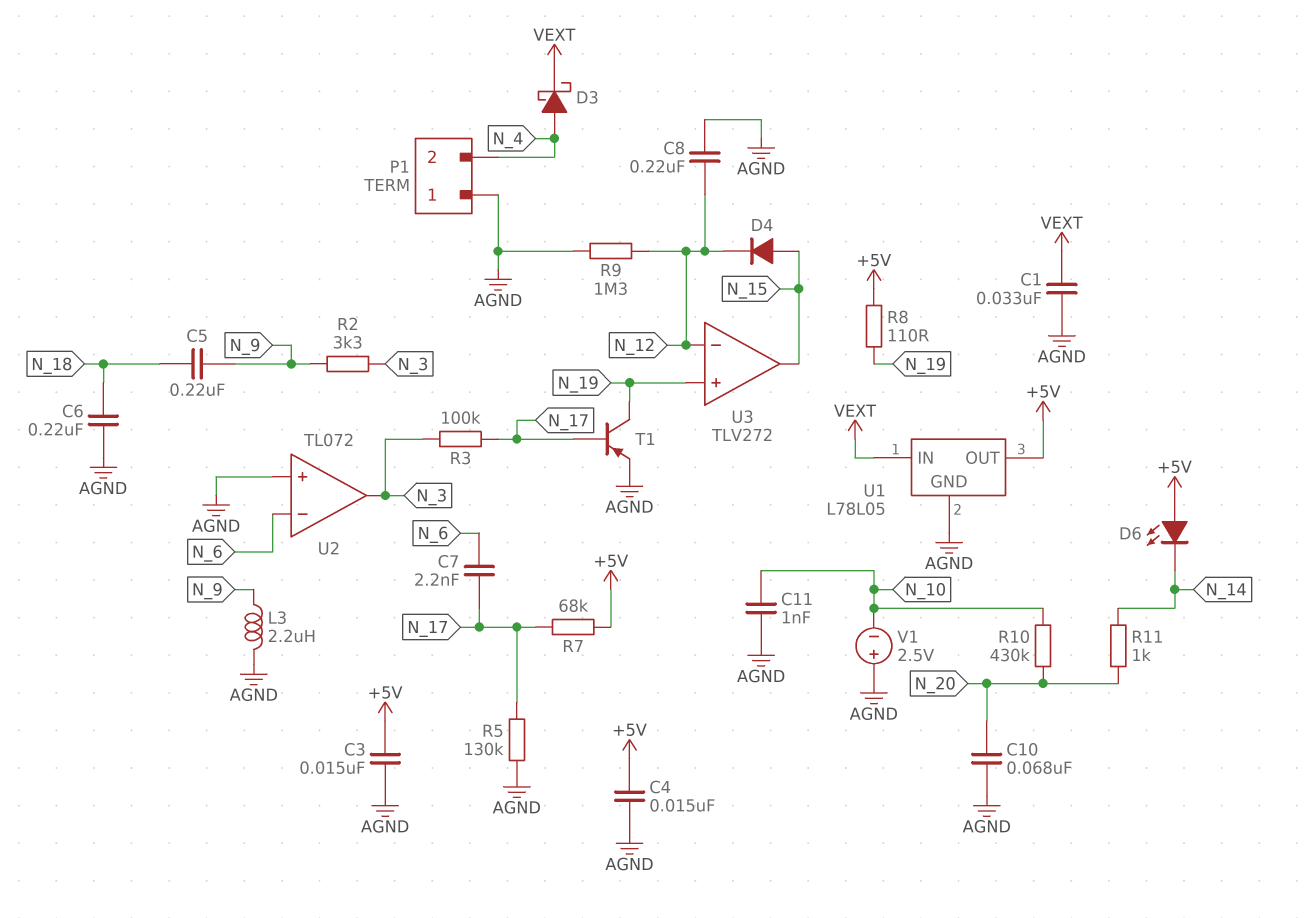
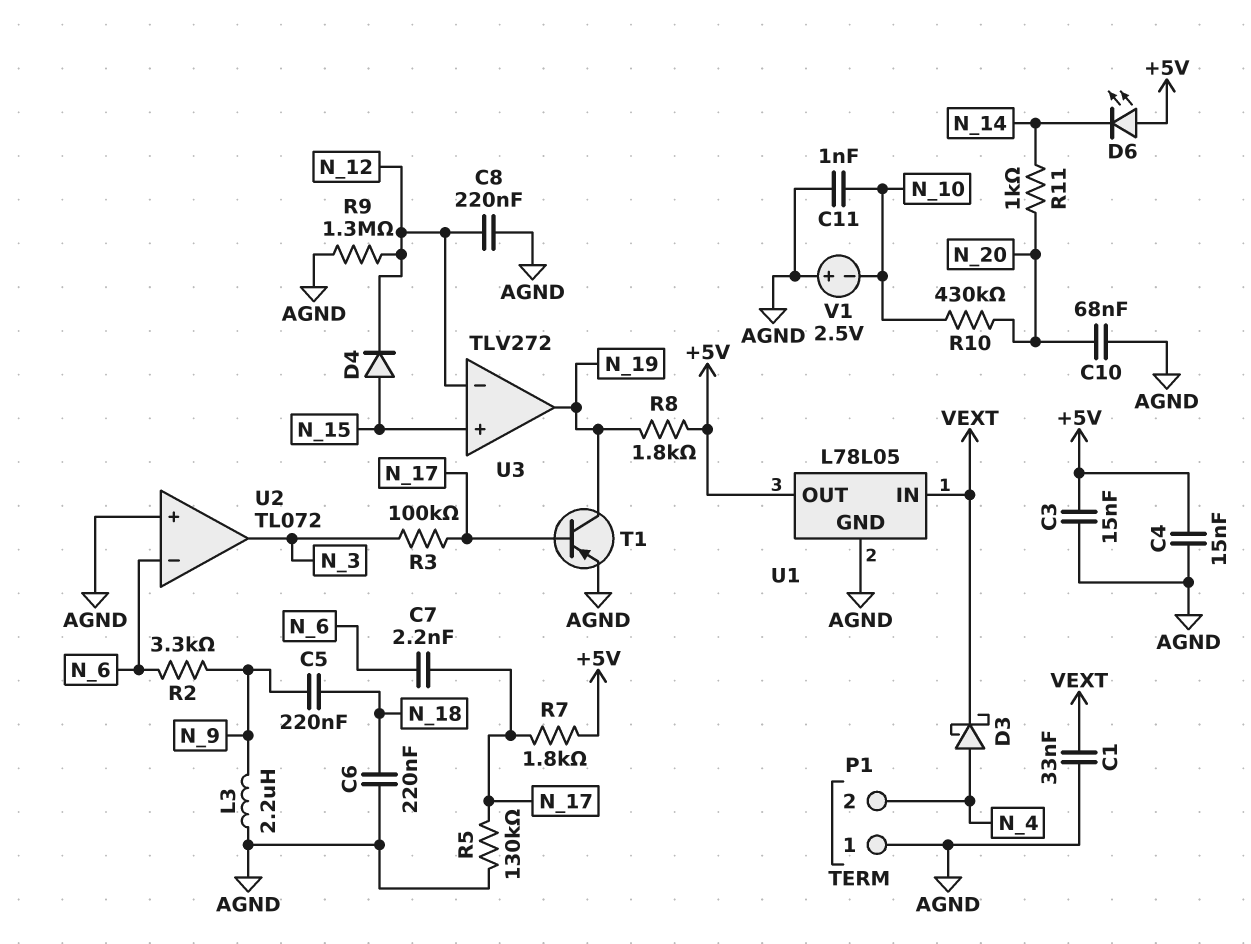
R2: 3.3k (N_3, N_9) -> 3.3k (N_6, N_9)
R7: 68k (+5V, N_17) -> 1.8k (+5V, N_17)
R8: 110 (+5V, N_19) -> 1.8k (+5V, N_19)
U3 pin in+: N_19 -> N_15
U3 pin out: N_15 -> N_19

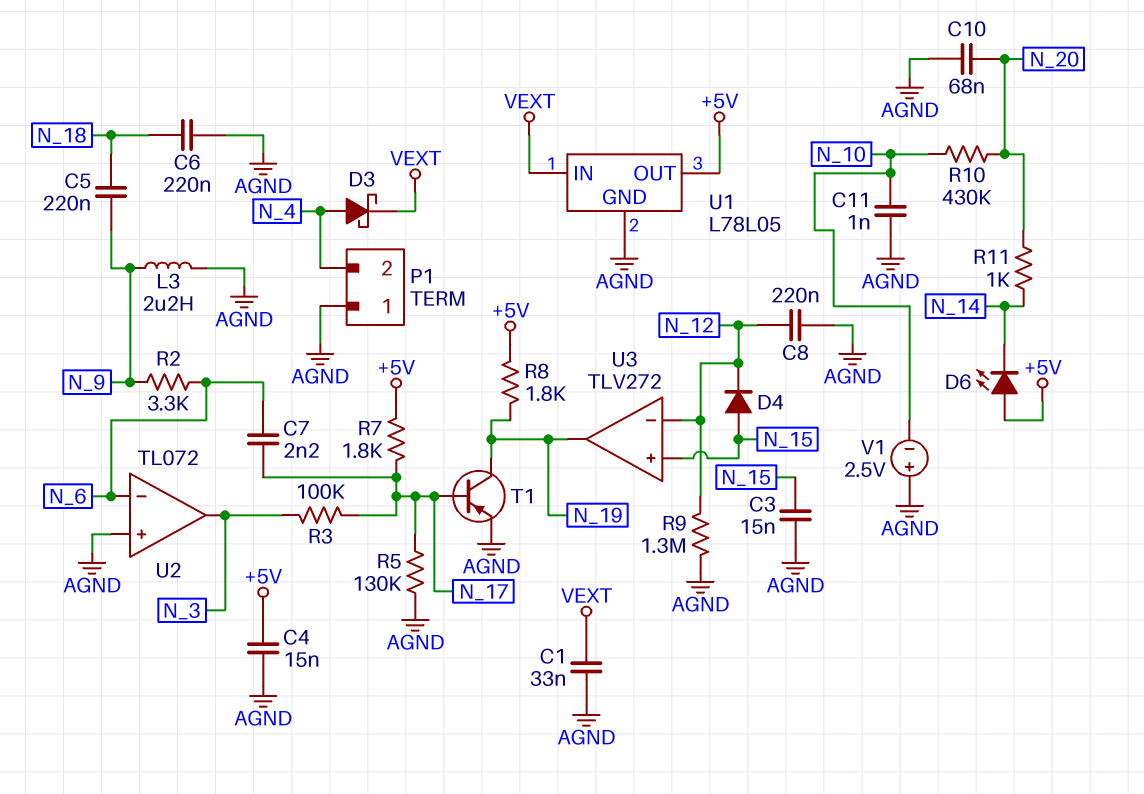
C3: 15nF (+5V, AGND) -> 15nF (AGND, N_15)

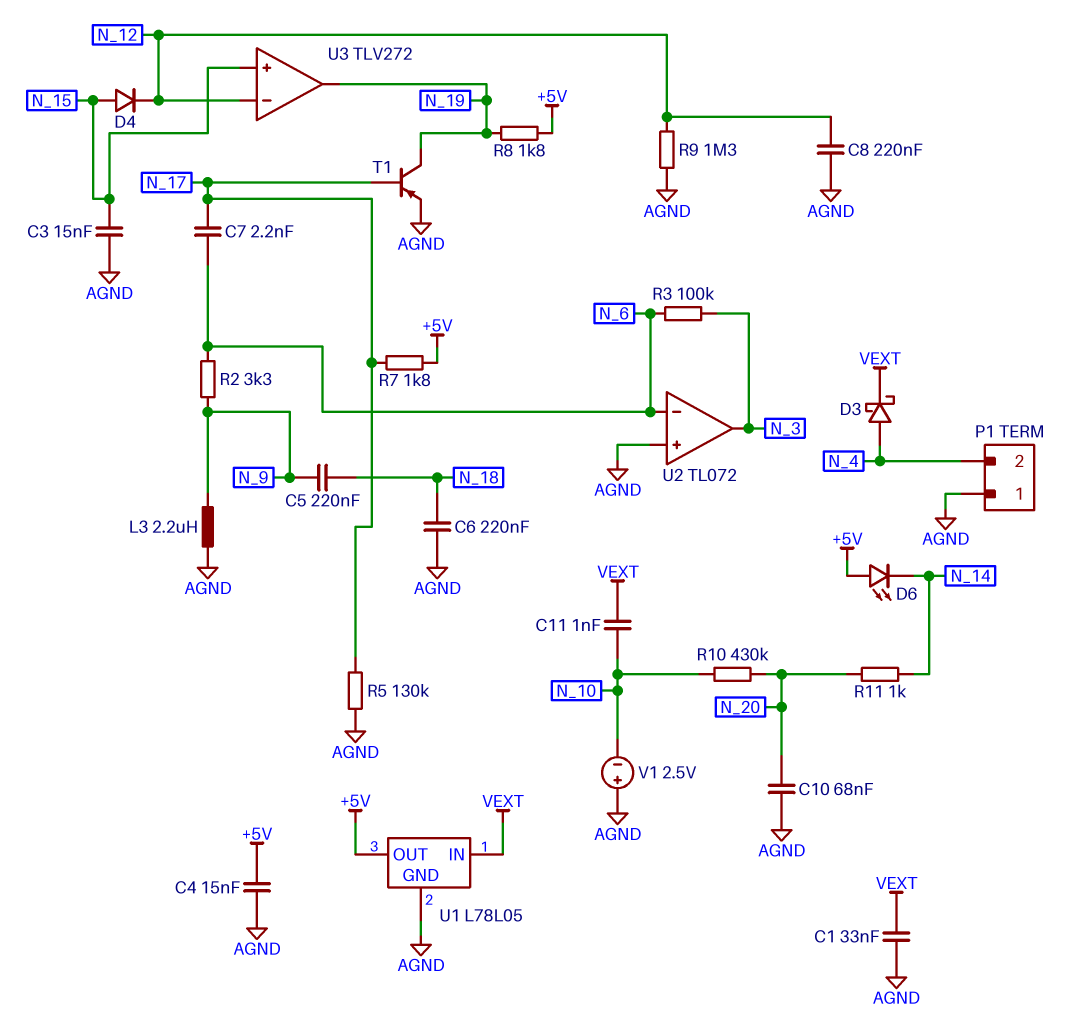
C11: 1nF (AGND, N_10) -> 1nF (N_10, VEXT)
R3: 100k (N_3, N_17) -> 100k (N_3, N_6)

